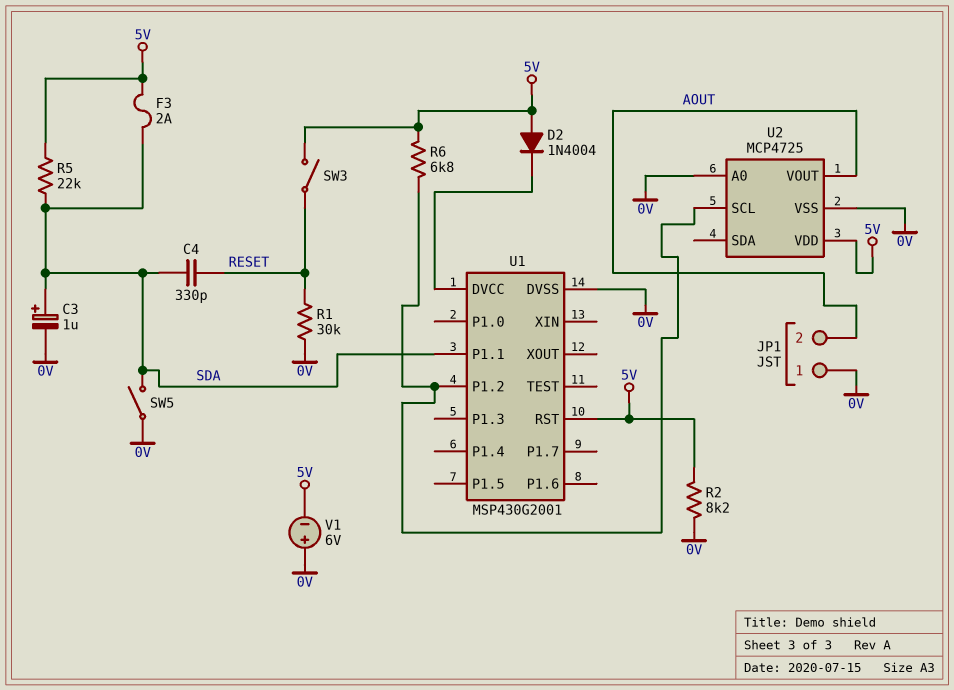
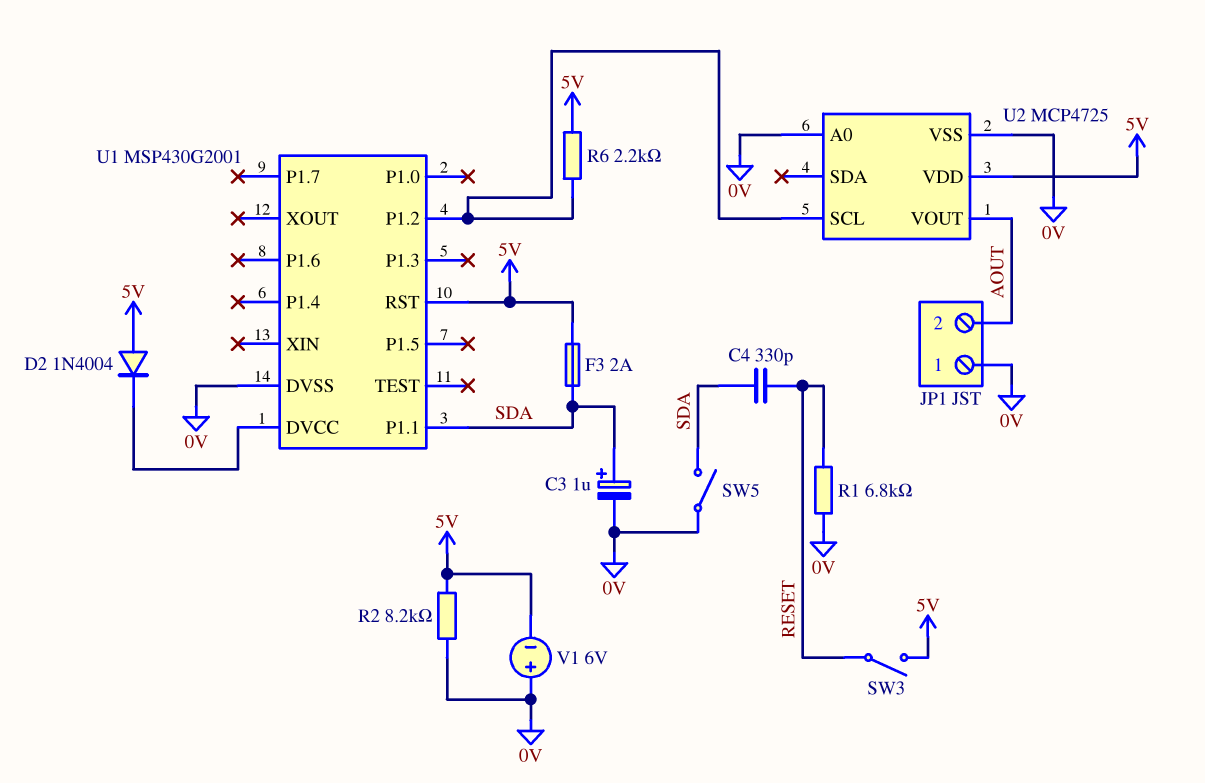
R1: 30k (0V, RESET) -> 6.8k (0V, RESET)
R5: 22k (5V, SDA) -> none
R6: 6.8k (5V, U1/P1.2) -> 2.2k (5V, U1/P1.2)

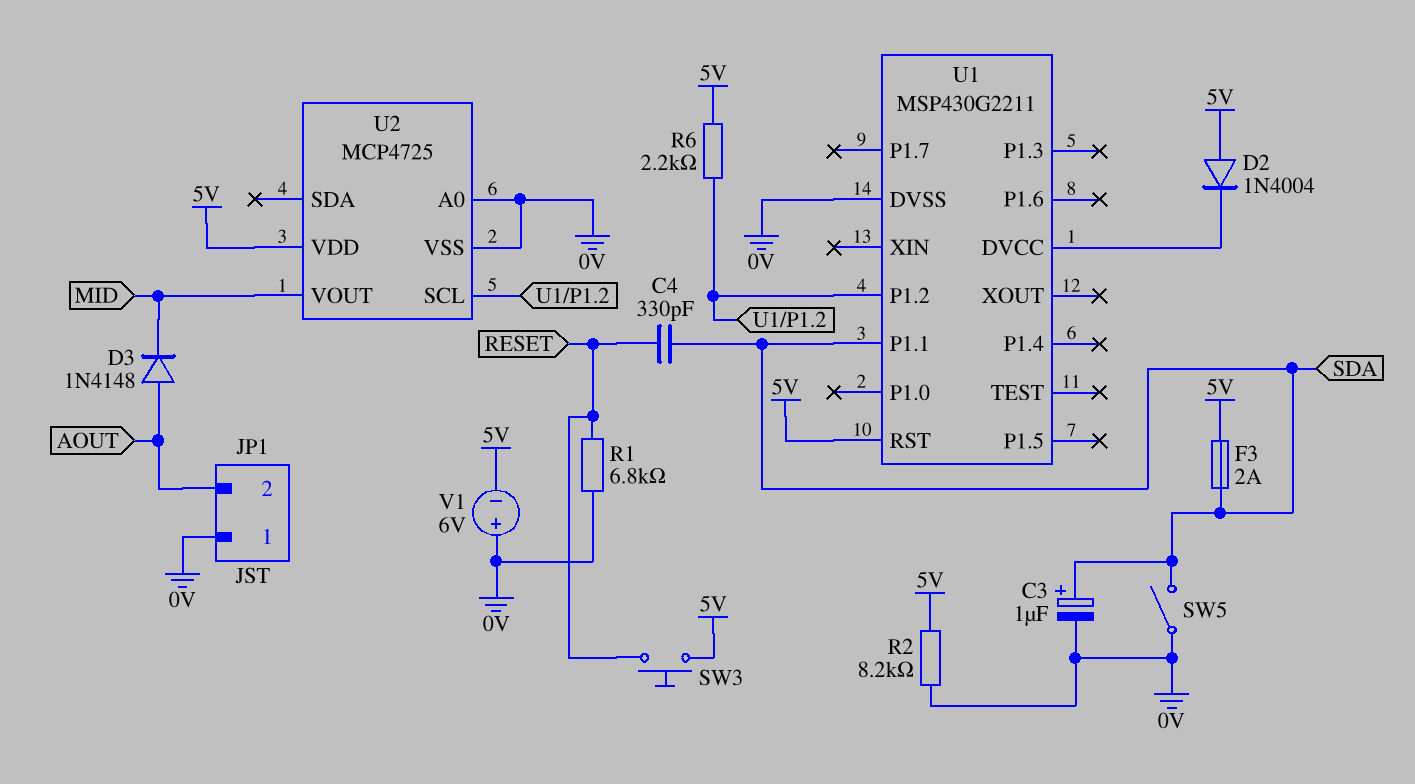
D3: none -> diode 1N4148 (A AOUT, K MID)
SW3: switch (5V, RESET) -> button (5V, RESET)
U1: MSP430G2001 -> MSP430G2211
U2 pin VOUT: AOUT -> MID

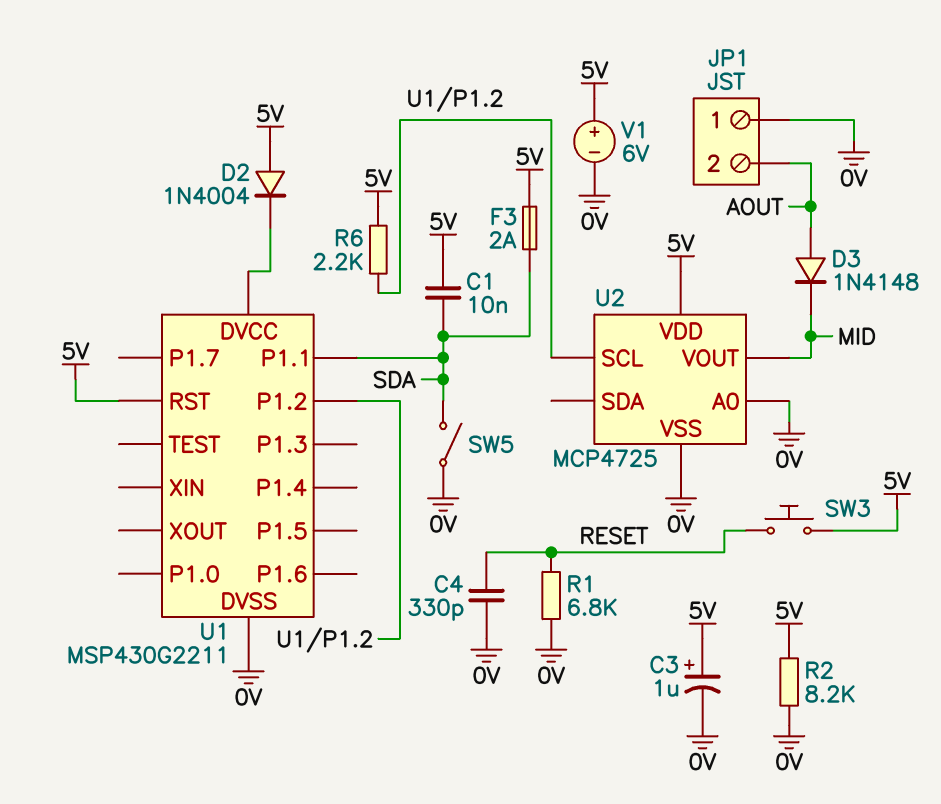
C1: none -> 10nF (5V, SDA)
C3: 1uF (plus SDA, minus 0V) -> 1uF (plus 5V, minus 0V)
C4: 330pF (RESET, SDA) -> 330pF (0V, RESET)
V1: 6V (plus 0V, minus 5V) -> 6V (plus 5V, minus 0V)

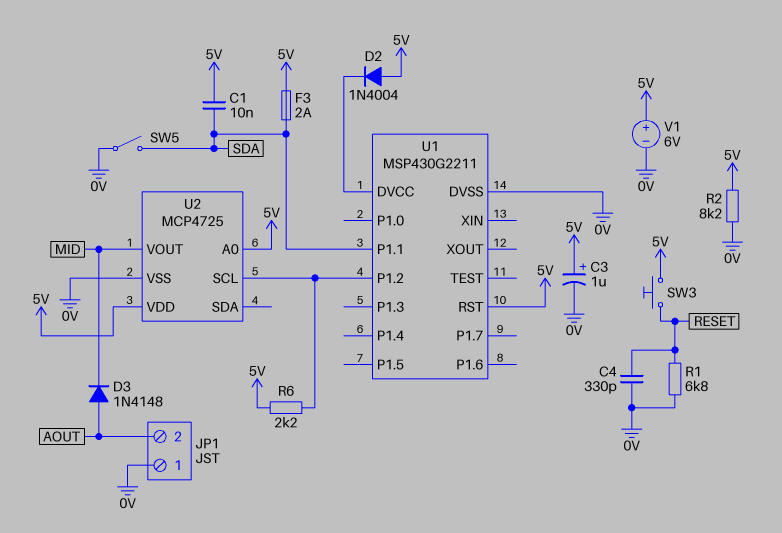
U2 pin A0: 0V -> 5V

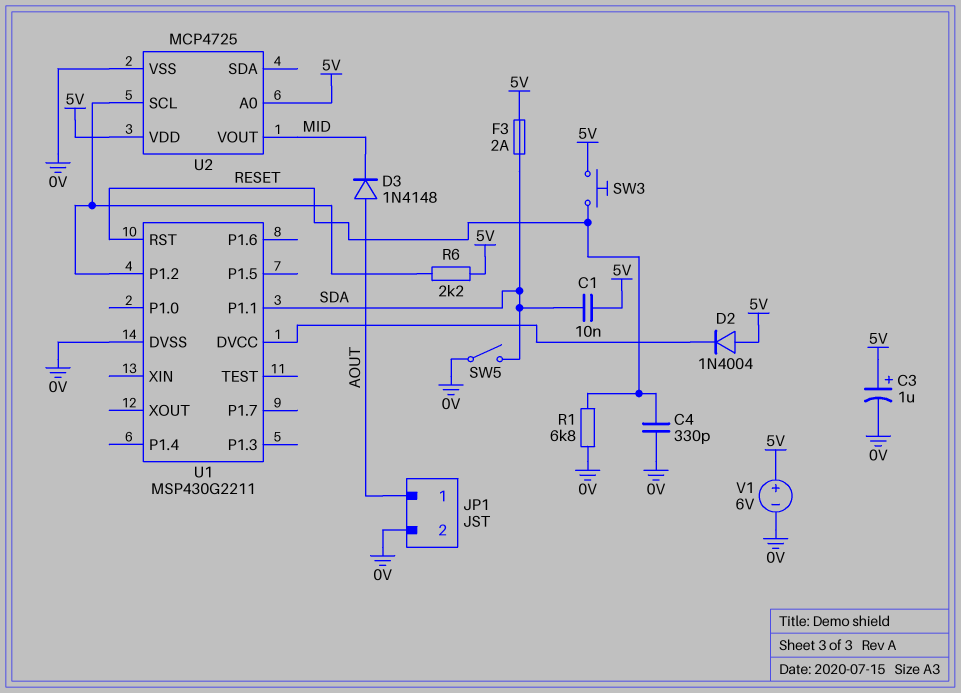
JP1 pin 1: 0V -> AOUT
JP1 pin 2: AOUT -> 0V
R2: 8.2k (0V, 5V) -> none
U1 pin RST: 5V -> RESET

